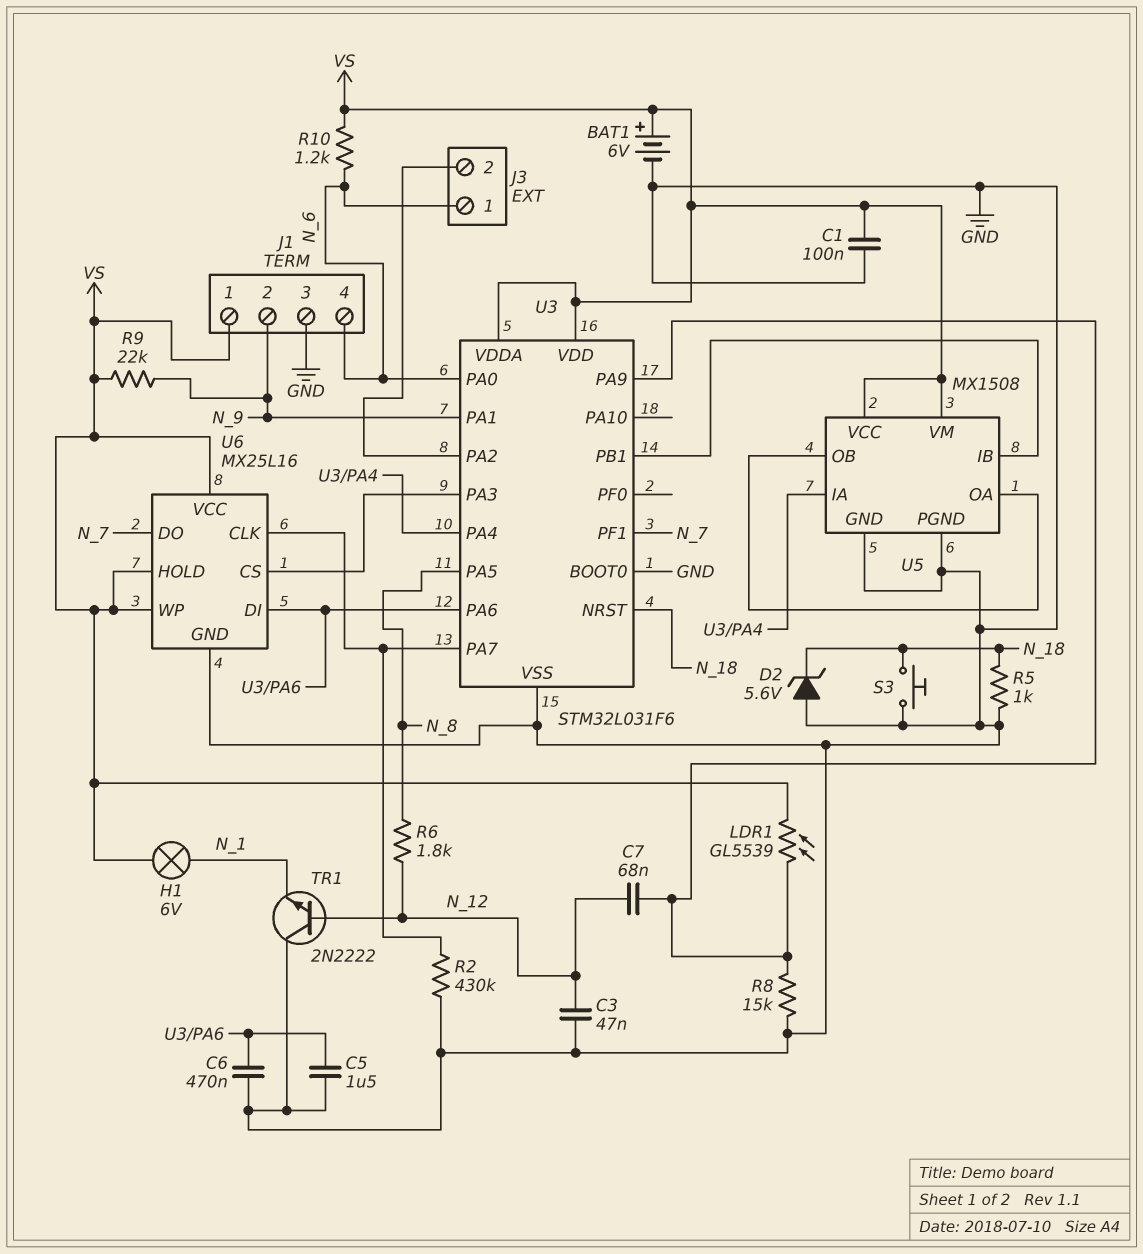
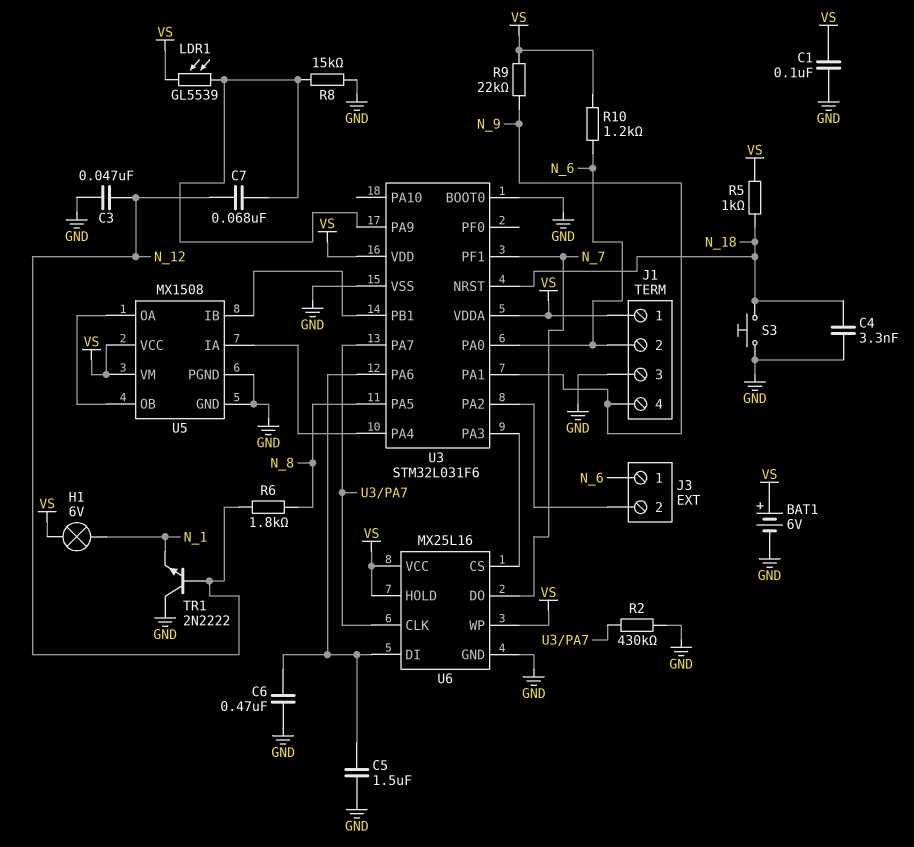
C4: none -> 3.3nF (GND, N_18)
D2: zener 5.6V (A GND, K N_18) -> none
J1 pin 2: N_9 -> N_6
J1 pin 4: N_6 -> N_9
R5: 1k (GND, N_18) -> 1k (N_18, VS)

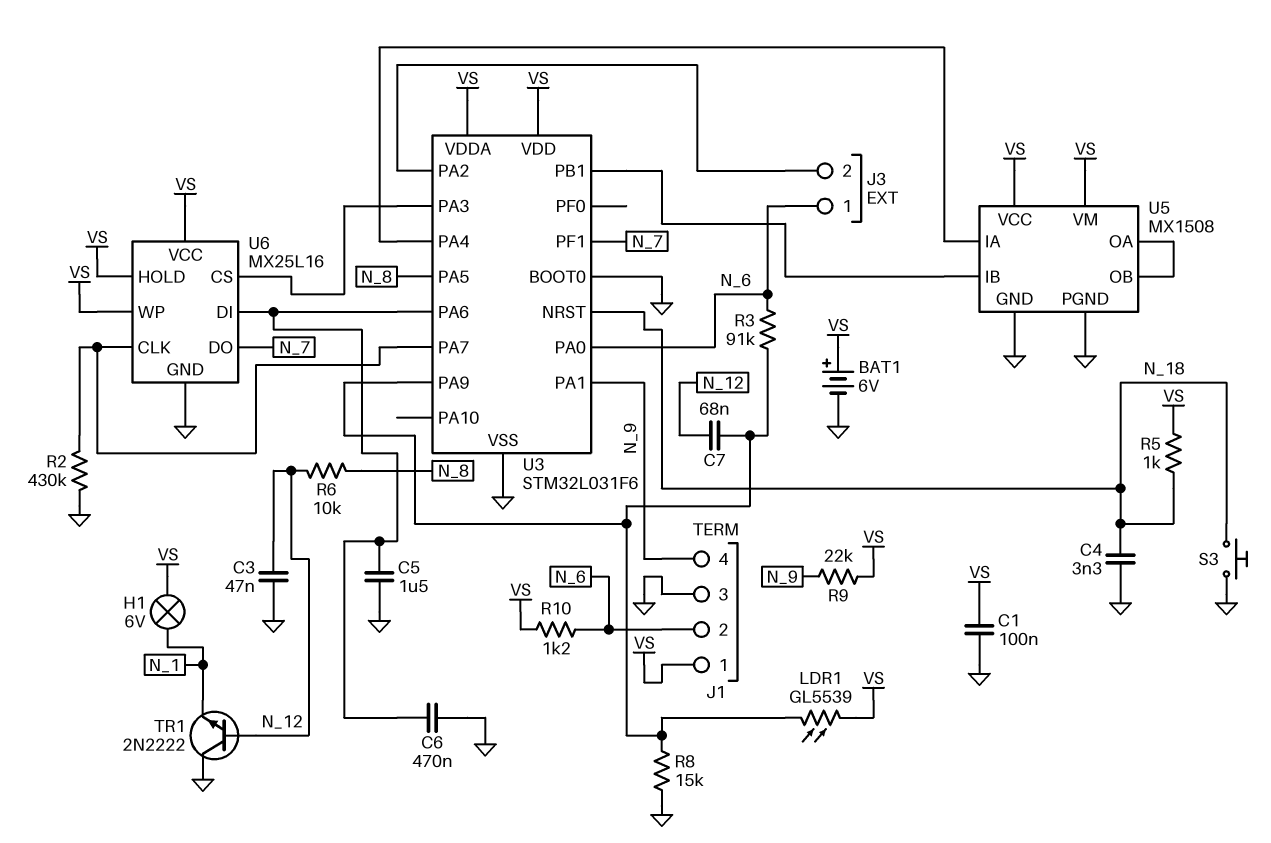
R3: none -> 91k (N_6, U3/PA9)
R6: 1.8k (N_8, N_12) -> 10k (N_8, N_12)

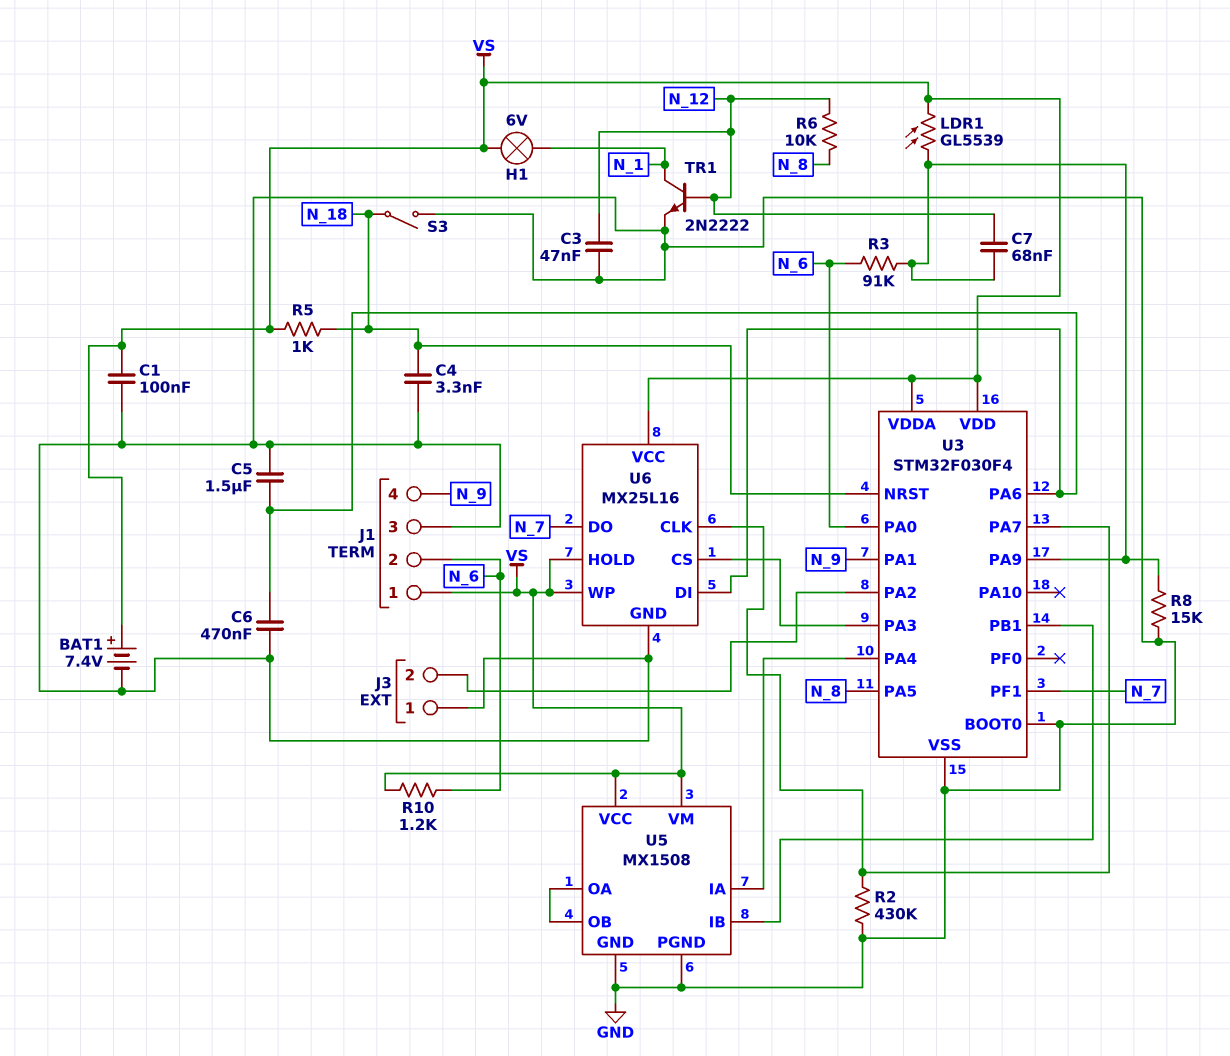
BAT1: 6V (plus VS, minus GND) -> 7.4V (plus VS, minus GND)
J3 pin 1: N_6 -> GND
R9: 22k (N_9, VS) -> none
S3: button (GND, N_18) -> switch (GND, N_18)
TR1: NPN 2N2222 (B N_12, C GND, E N_1) -> NPN 2N2222 (B N_12, C N_1, E GND)
U3: STM32L031F6 -> STM32F030F4

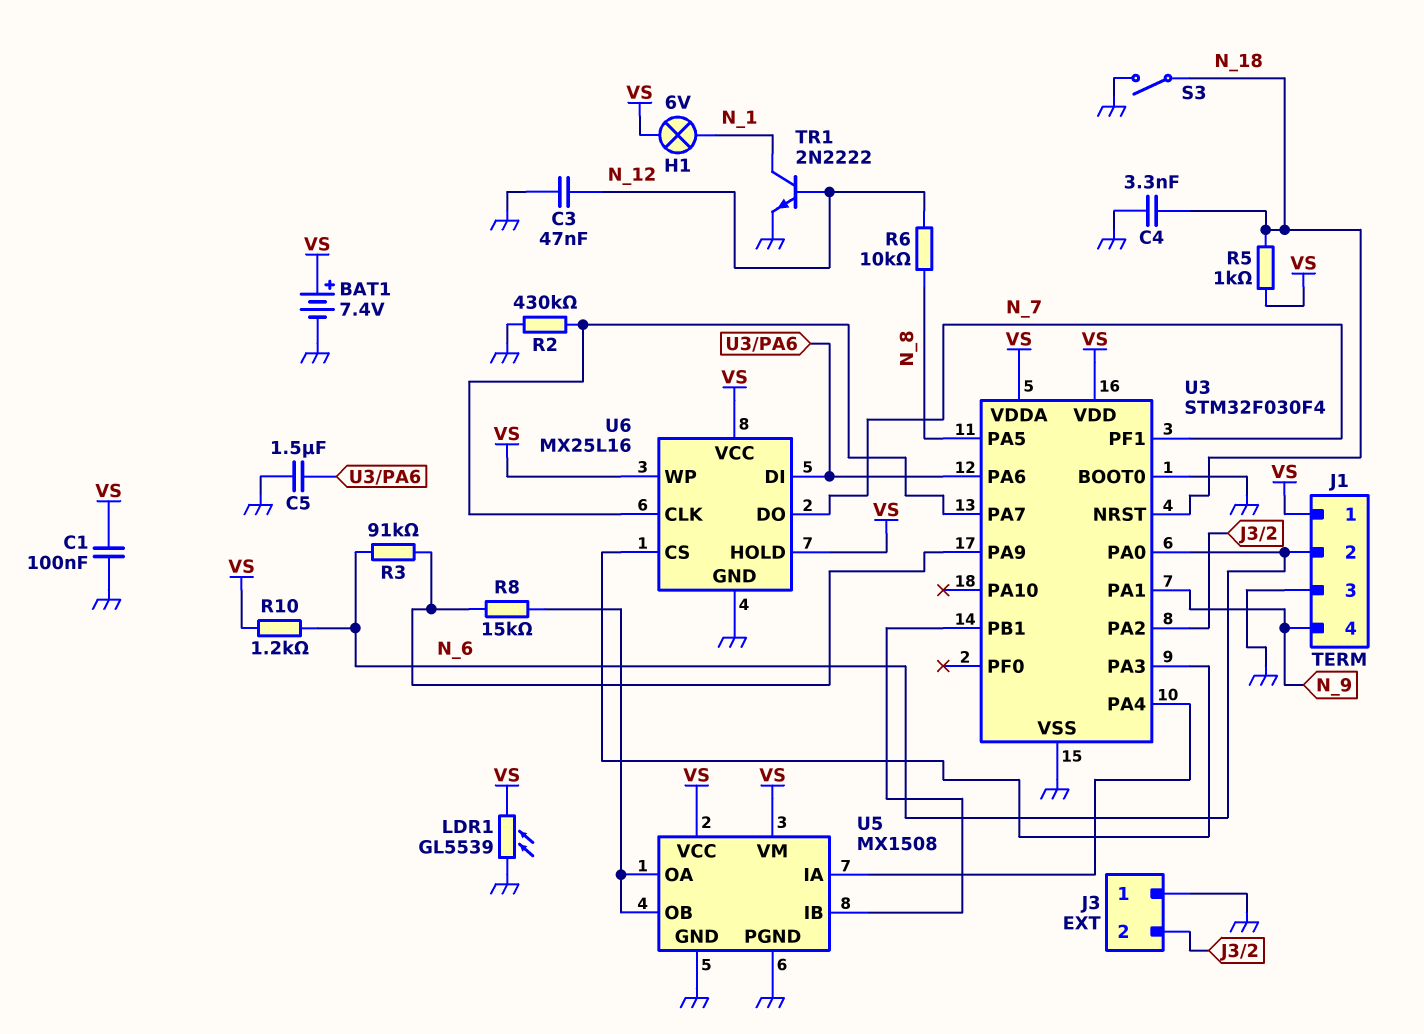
C6: 470nF (GND, U3/PA6) -> none
C7: 68nF (N_12, U3/PA9) -> none
LDR1: GL5539 (U3/PA9, VS) -> GL5539 (GND, VS)
R8: 15k (GND, U3/PA9) -> 15k (U3/PA9, U5/OA)

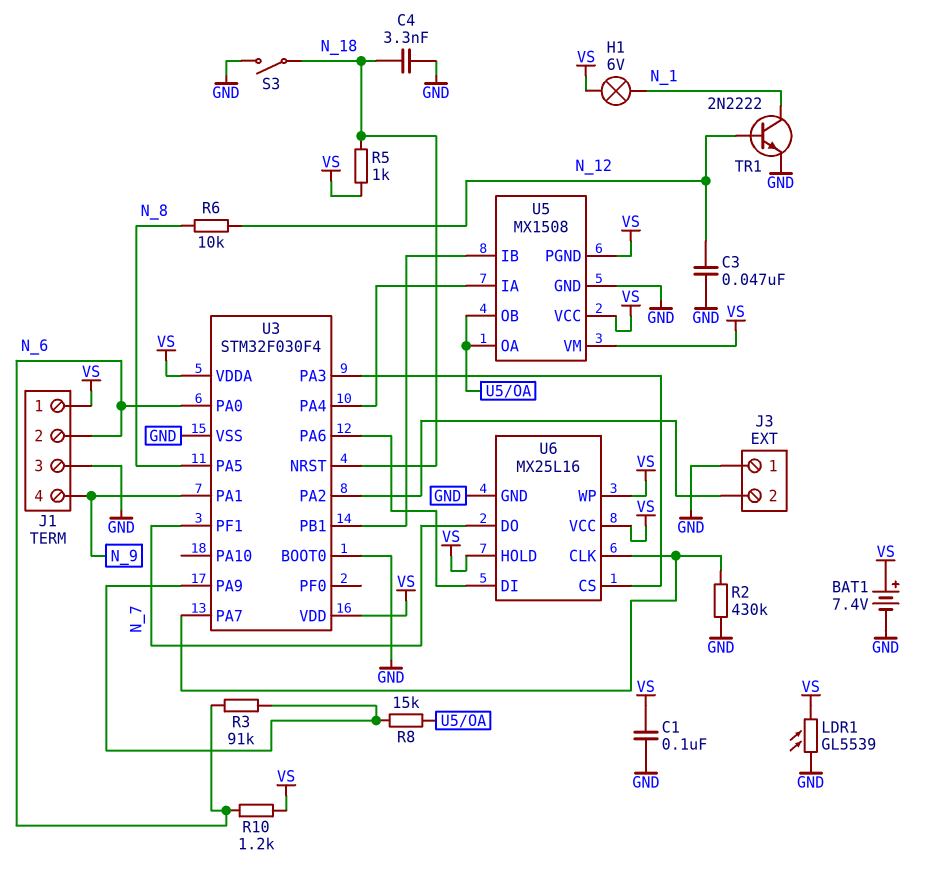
C5: 1.5uF (GND, U3/PA6) -> none
U5 pin PGND: GND -> VS

